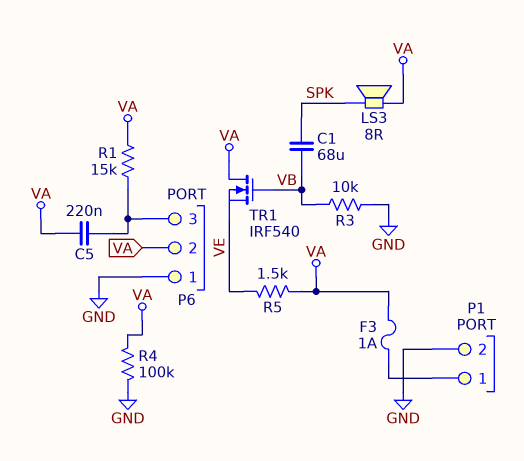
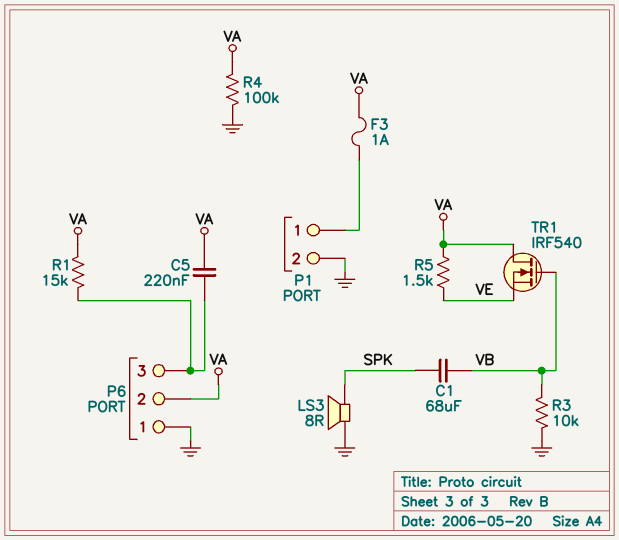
LS3: speaker 8R (SPK, VA) -> speaker 8R (GND, SPK)

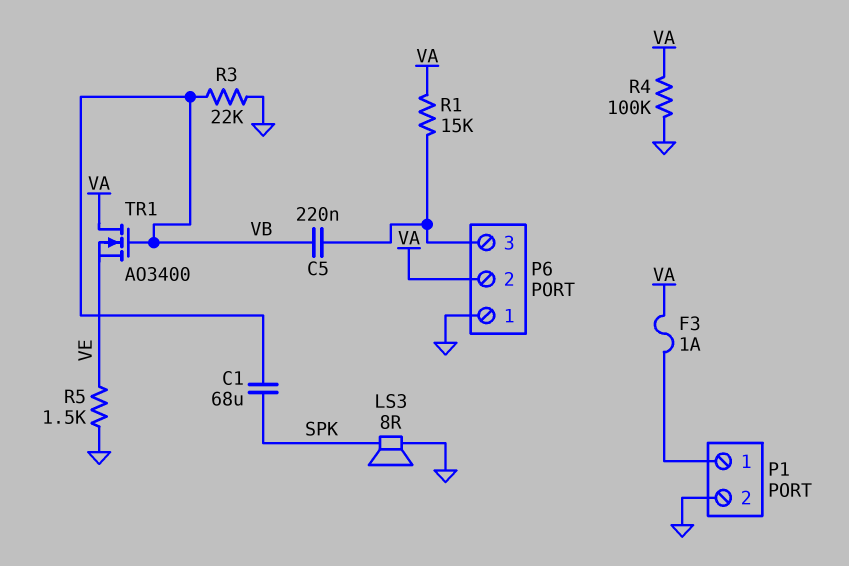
C5: 220nF (P6/3, VA) -> 220nF (P6/3, VB)
R3: 10k (GND, VB) -> 22k (GND, VB)
R5: 1.5k (VA, VE) -> 1.5k (GND, VE)
TR1: NMOS IRF540 (G VB, D VA, S VE) -> NMOS AO3400 (G VB, D VA, S VE)

